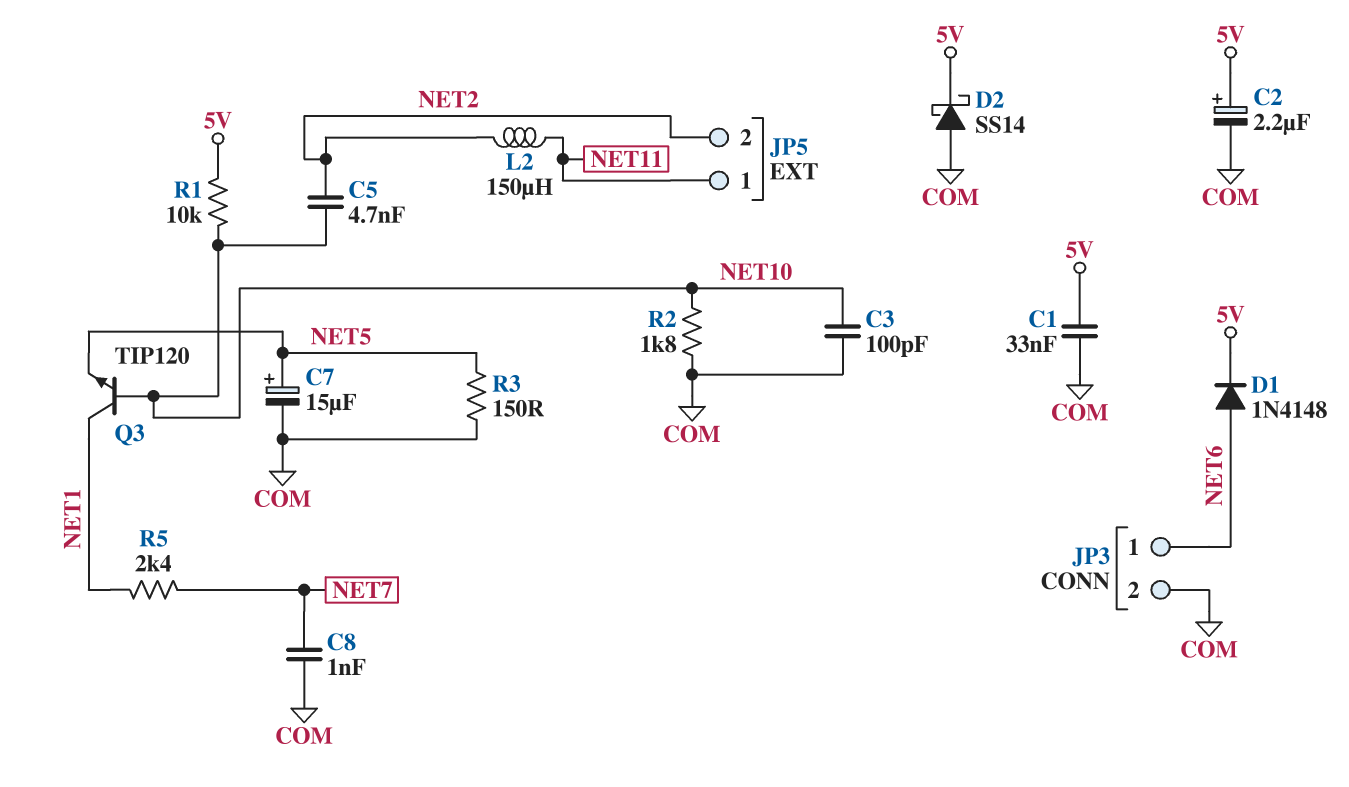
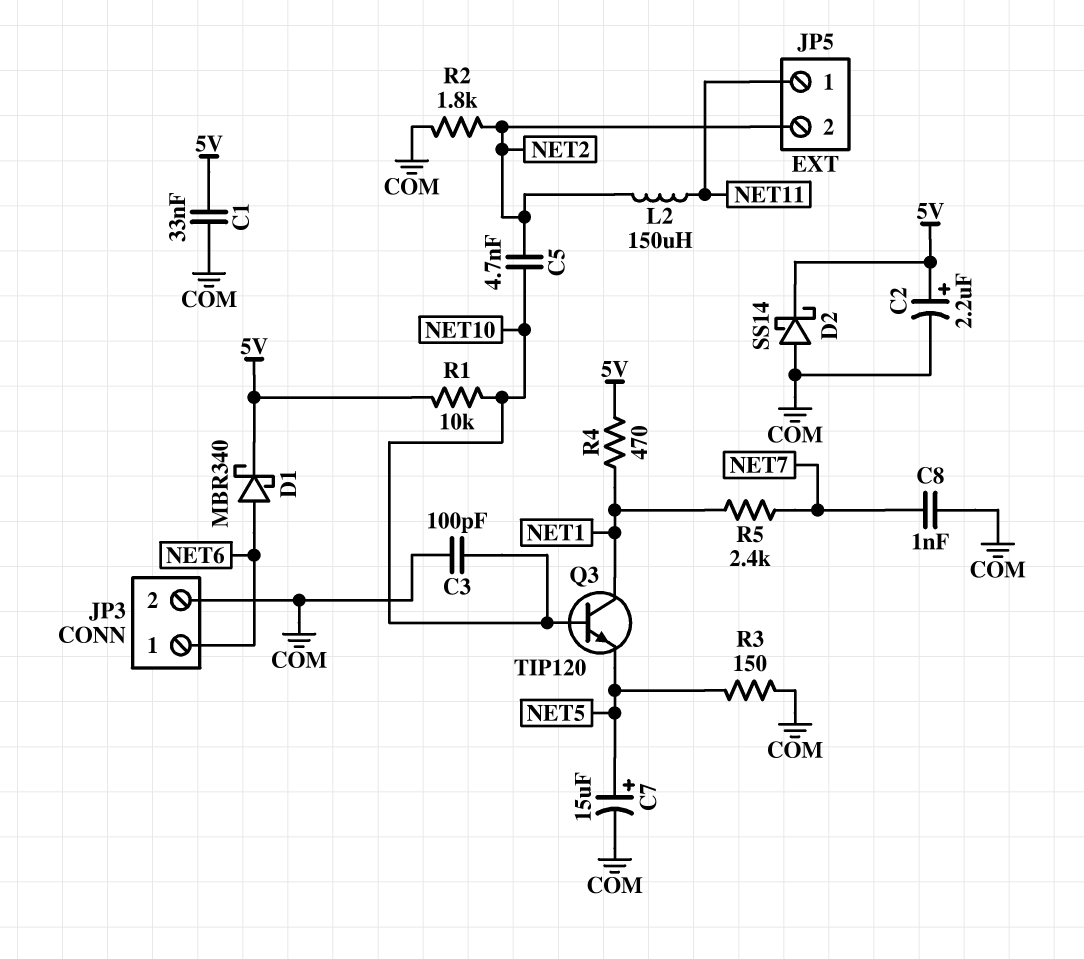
D1: diode 1N4148 (A NET6, K 5V) -> schottky MBR340 (A NET6, K 5V)
R2: 1.8k (COM, NET10) -> 1.8k (COM, NET2)
R4: none -> 470 (5V, NET1)

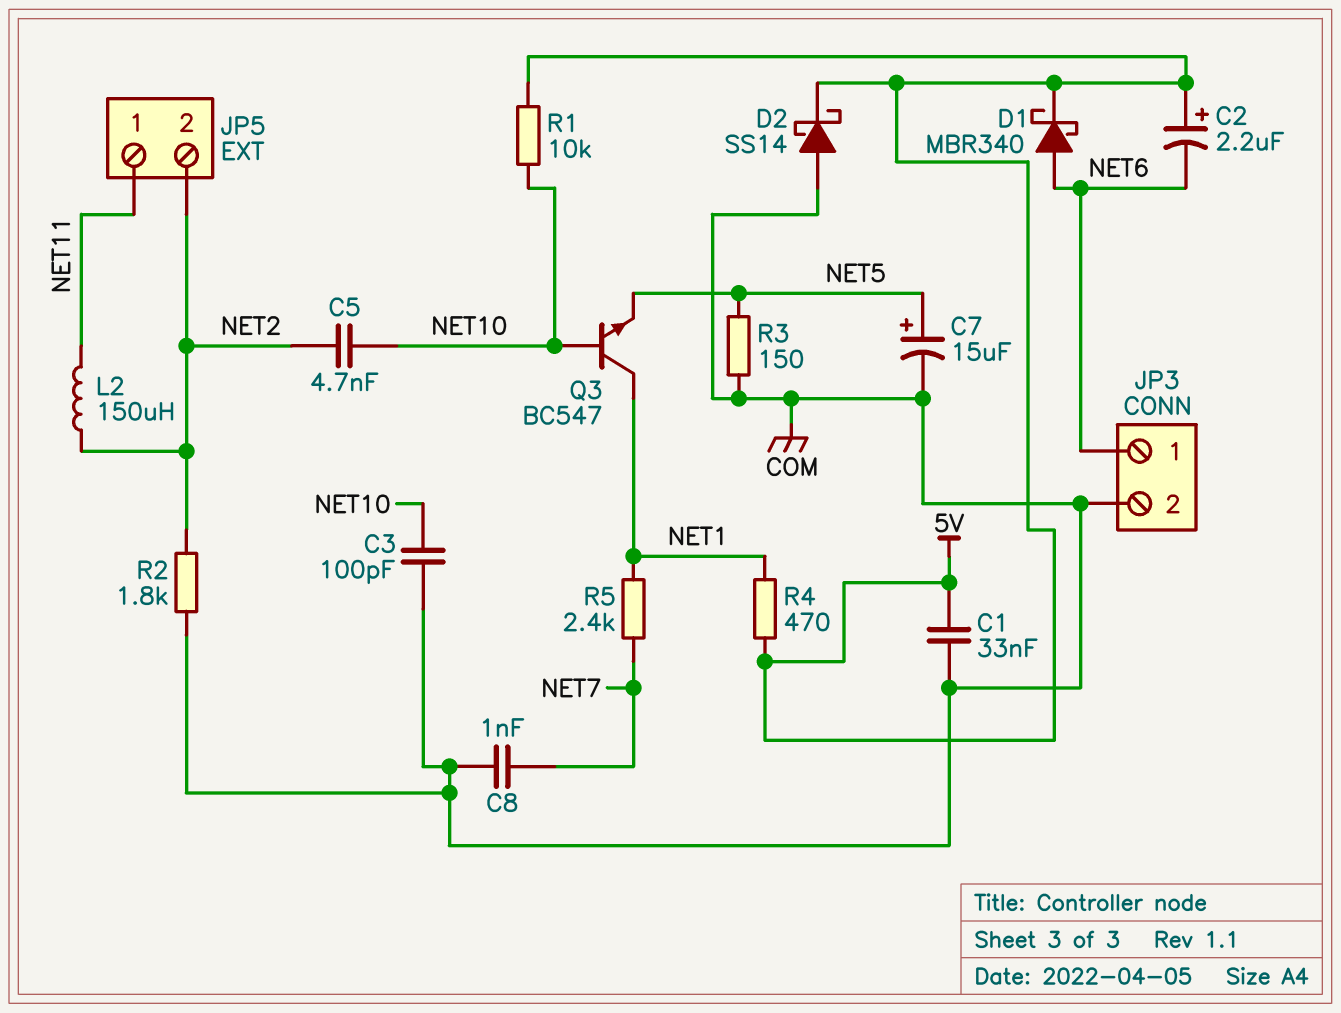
C2: 2.2uF (plus 5V, minus COM) -> 2.2uF (plus 5V, minus NET6)
Q3: NPN TIP120 (B NET10, C NET1, E NET5) -> NPN BC547 (B NET10, C NET1, E NET5)

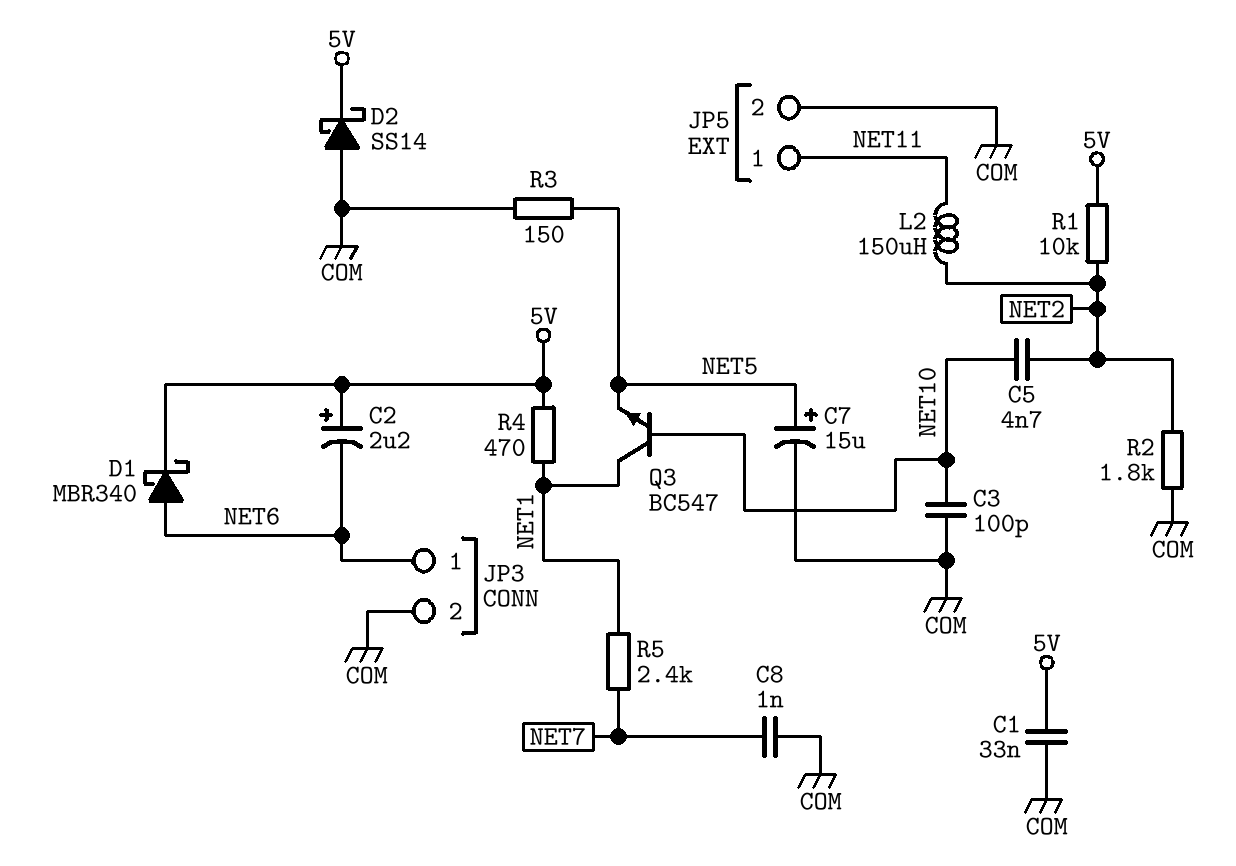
JP5 pin 2: NET2 -> COM
R1: 10k (5V, NET10) -> 10k (5V, NET2)

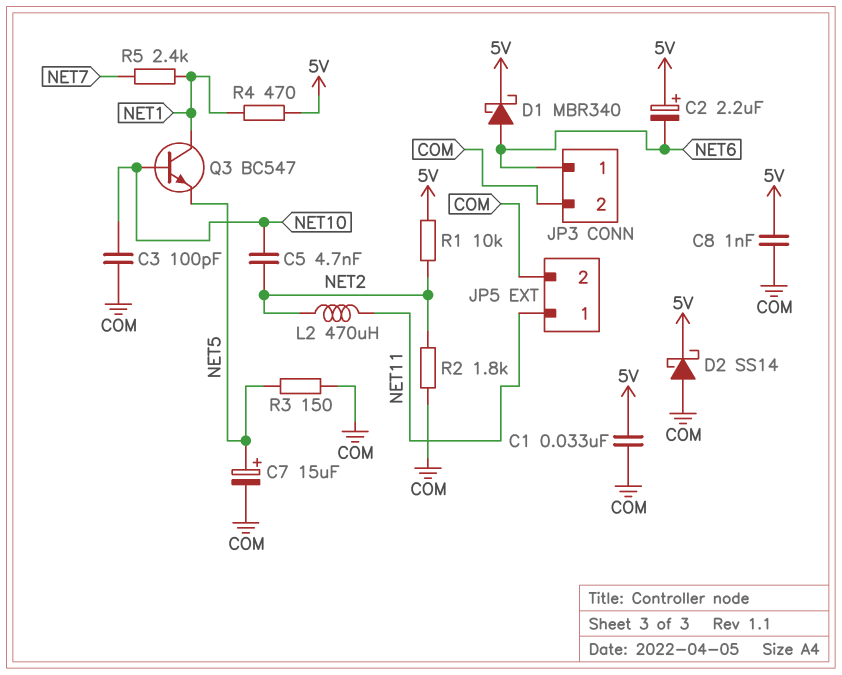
C8: 1nF (COM, NET7) -> 1nF (5V, COM)
L2: 150uH (NET2, NET11) -> 470uH (NET2, NET11)

